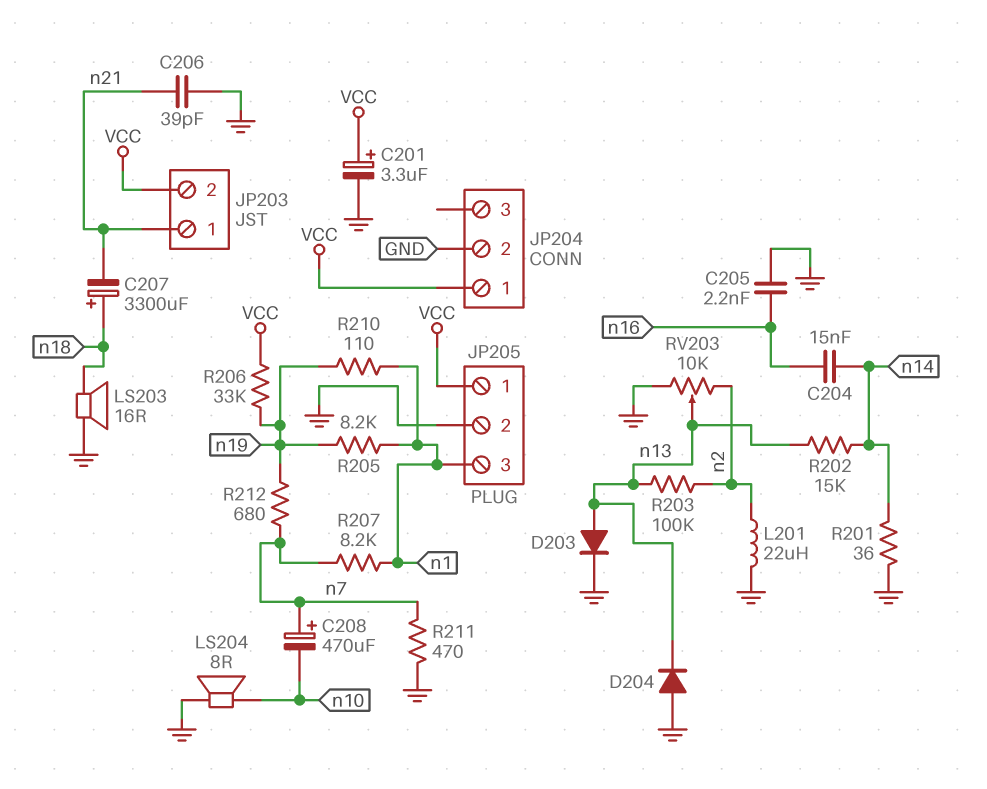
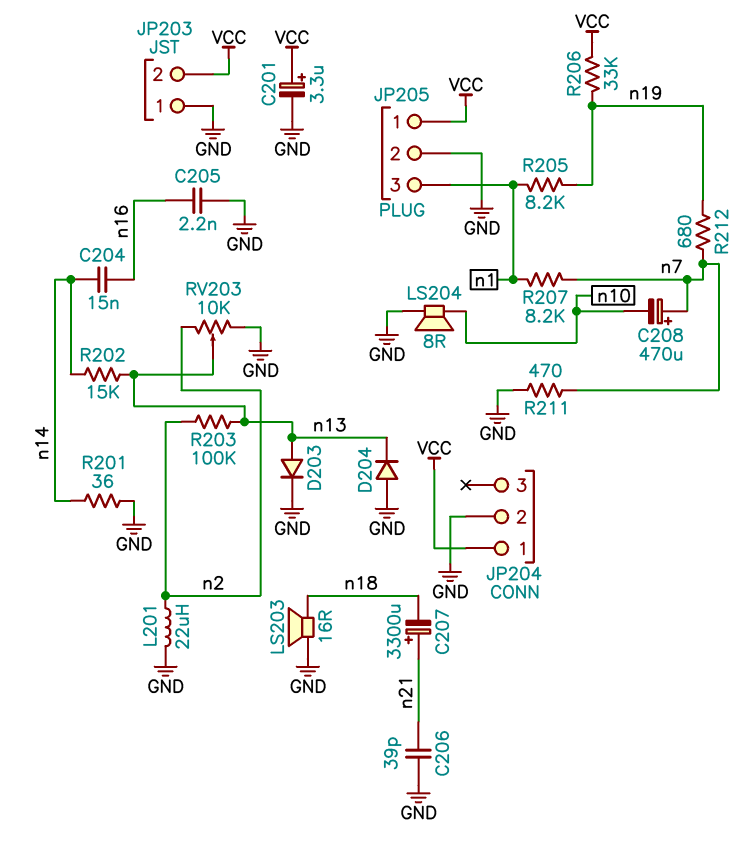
C207: 3300uF (plus n18, minus n21) -> 3300uF (plus n21, minus n18)
JP203 pin 1: n21 -> GND
R210: 110 (n1, n19) -> none

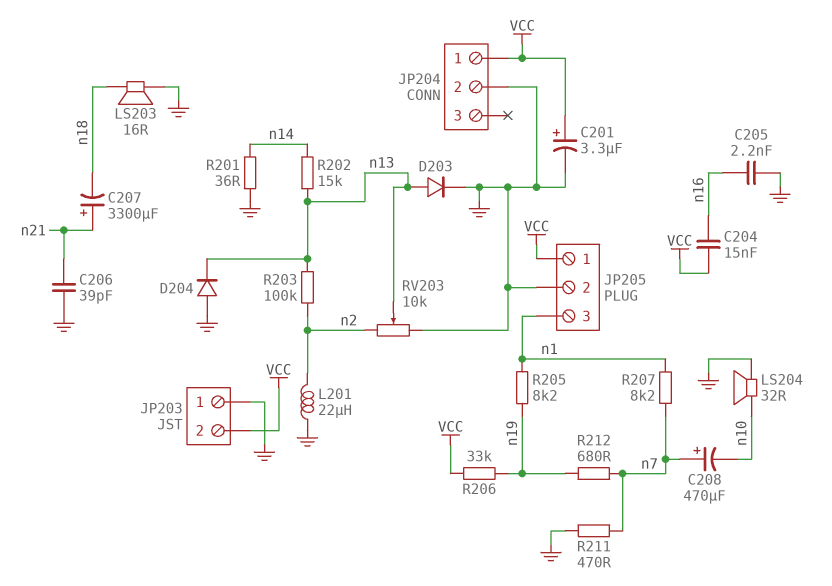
C204: 15nF (n14, n16) -> 15nF (VCC, n16)
LS204: speaker 8R (GND, n10) -> speaker 32R (GND, n10)

